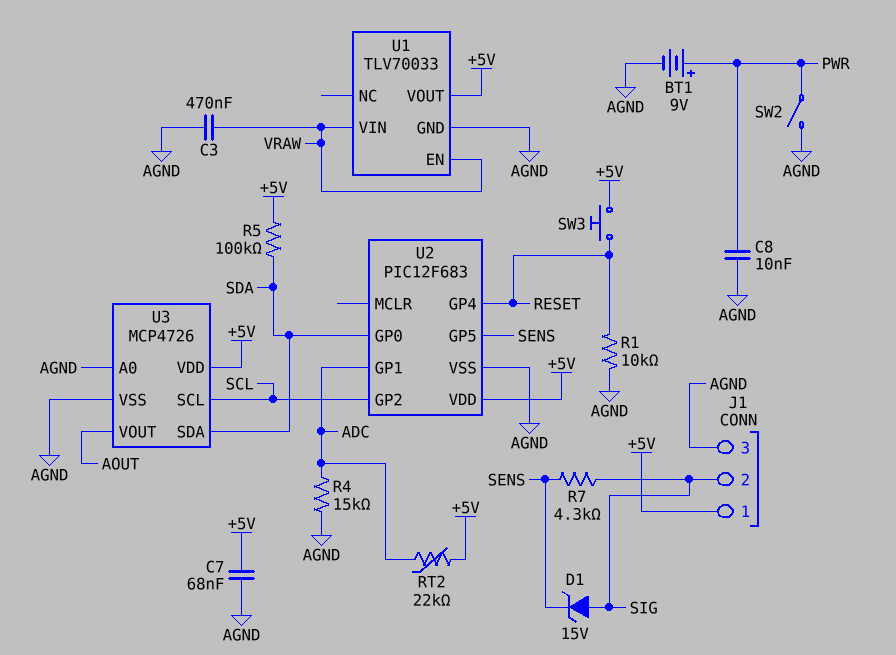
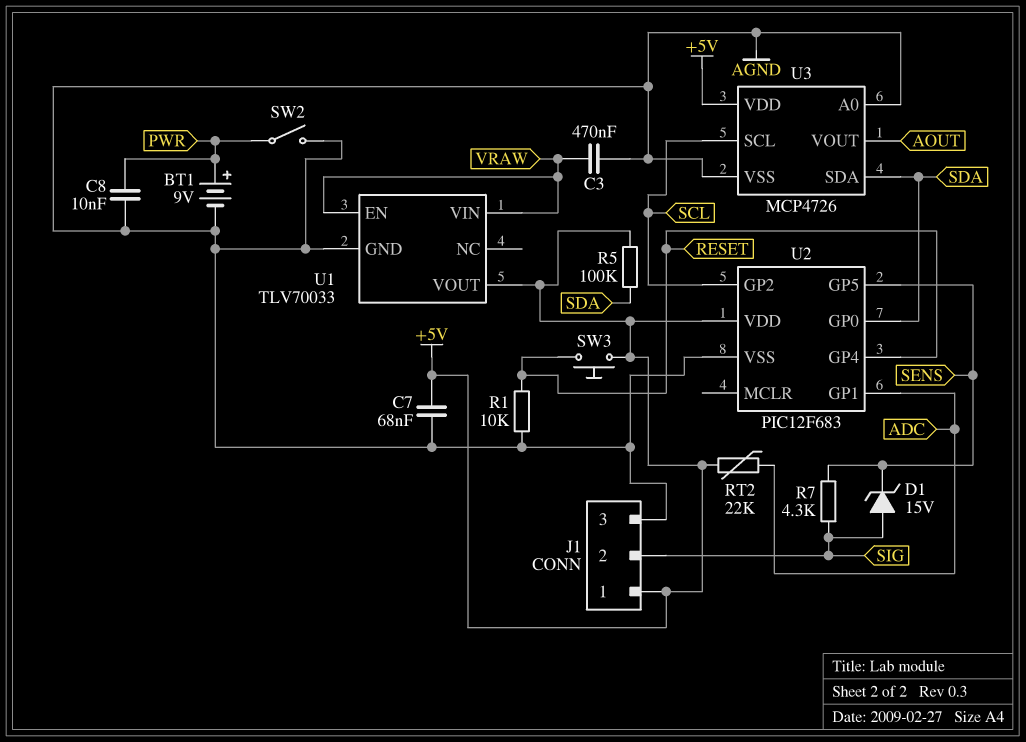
R4: 15k (ADC, AGND) -> none

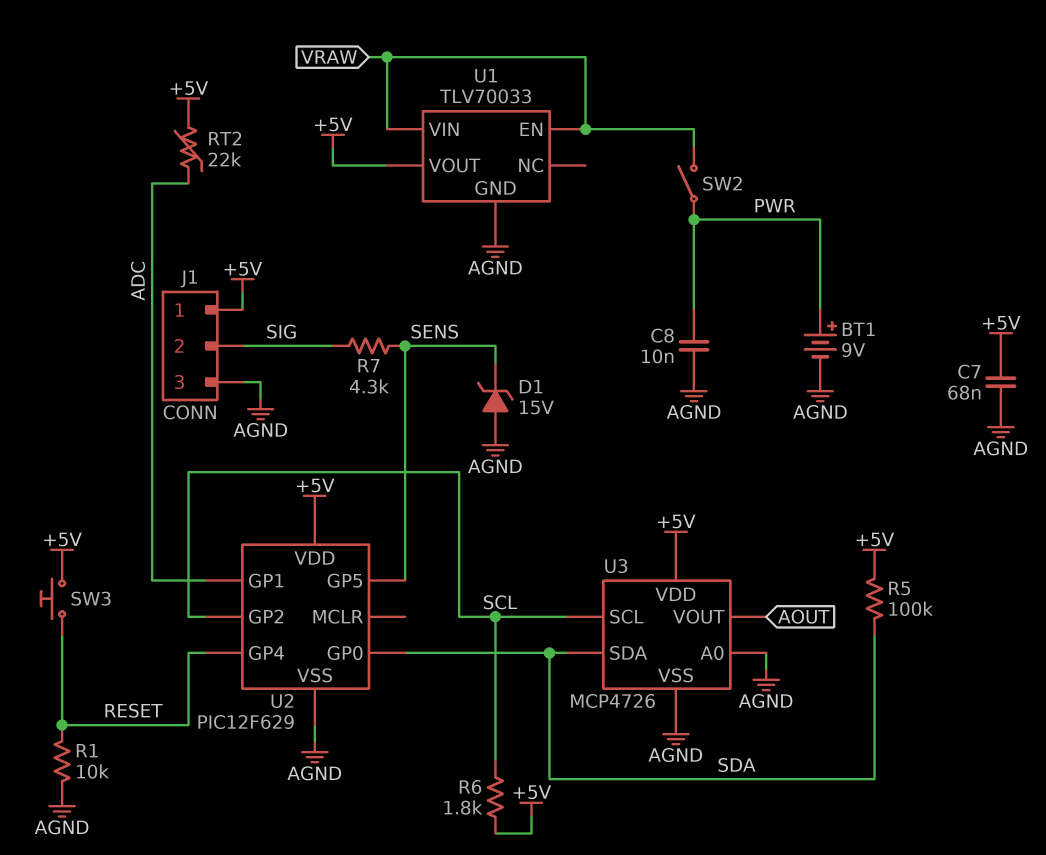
C3: 470nF (AGND, VRAW) -> none
D1: zener 15V (A SIG, K SENS) -> zener 15V (A AGND, K SENS)
R6: none -> 1.8k (+5V, SCL)
SW2: switch (AGND, PWR) -> switch (PWR, VRAW)
U2: PIC12F683 -> PIC12F629

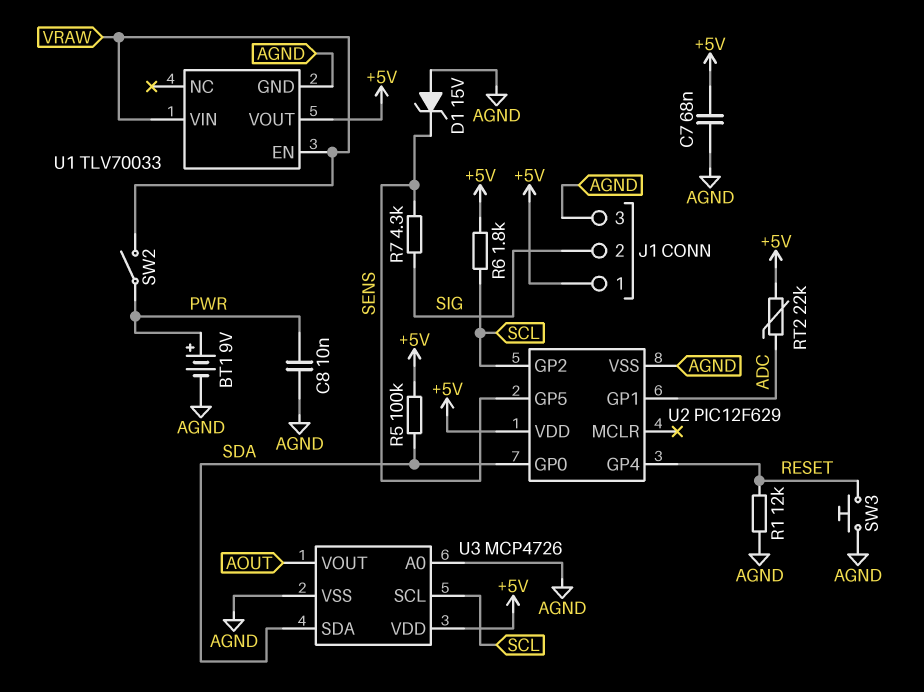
R1: 10k (AGND, RESET) -> 12k (AGND, RESET)
SW3: button (+5V, RESET) -> button (AGND, RESET)

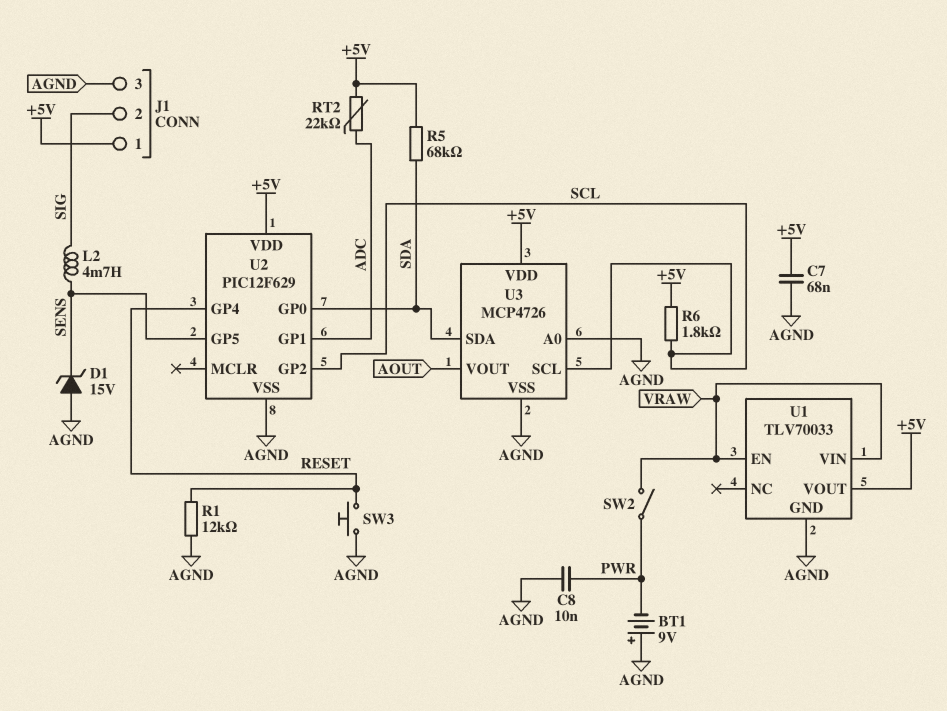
BT1: 9V (plus PWR, minus AGND) -> 9V (plus AGND, minus PWR)
L2: none -> 4.7mH (SENS, SIG)
R5: 100k (+5V, SDA) -> 68k (+5V, SDA)
R7: 4.3k (SENS, SIG) -> none

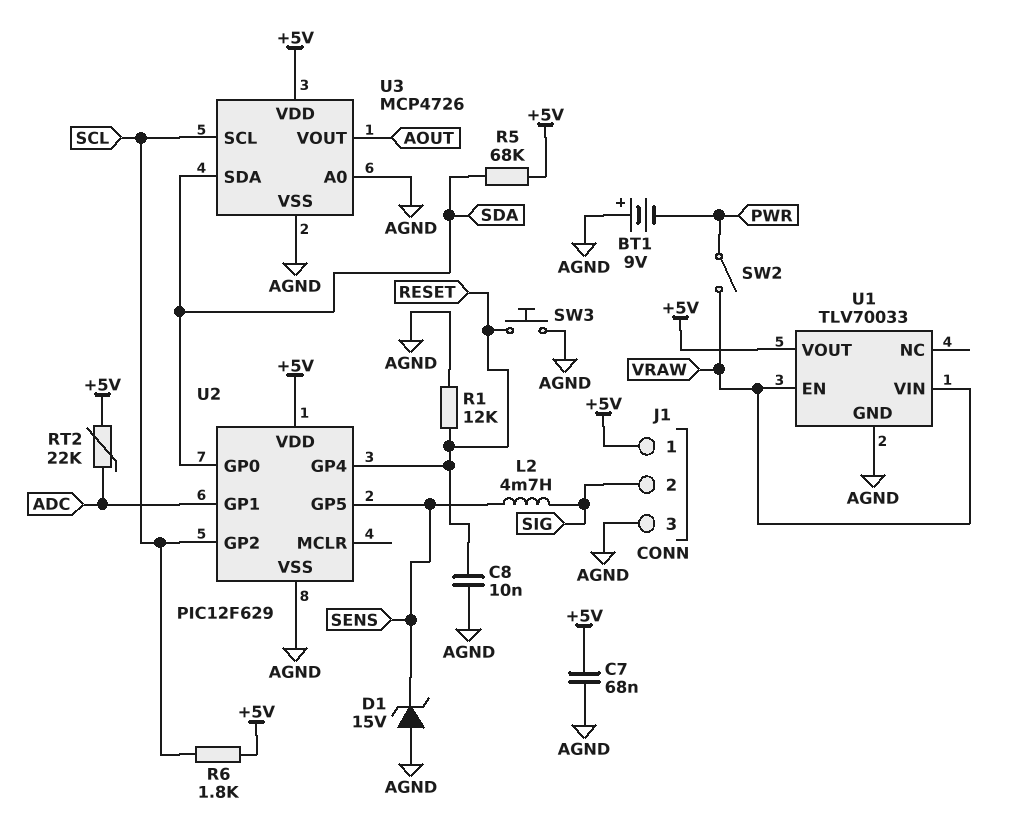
C8: 10nF (AGND, PWR) -> 10nF (AGND, RESET)

